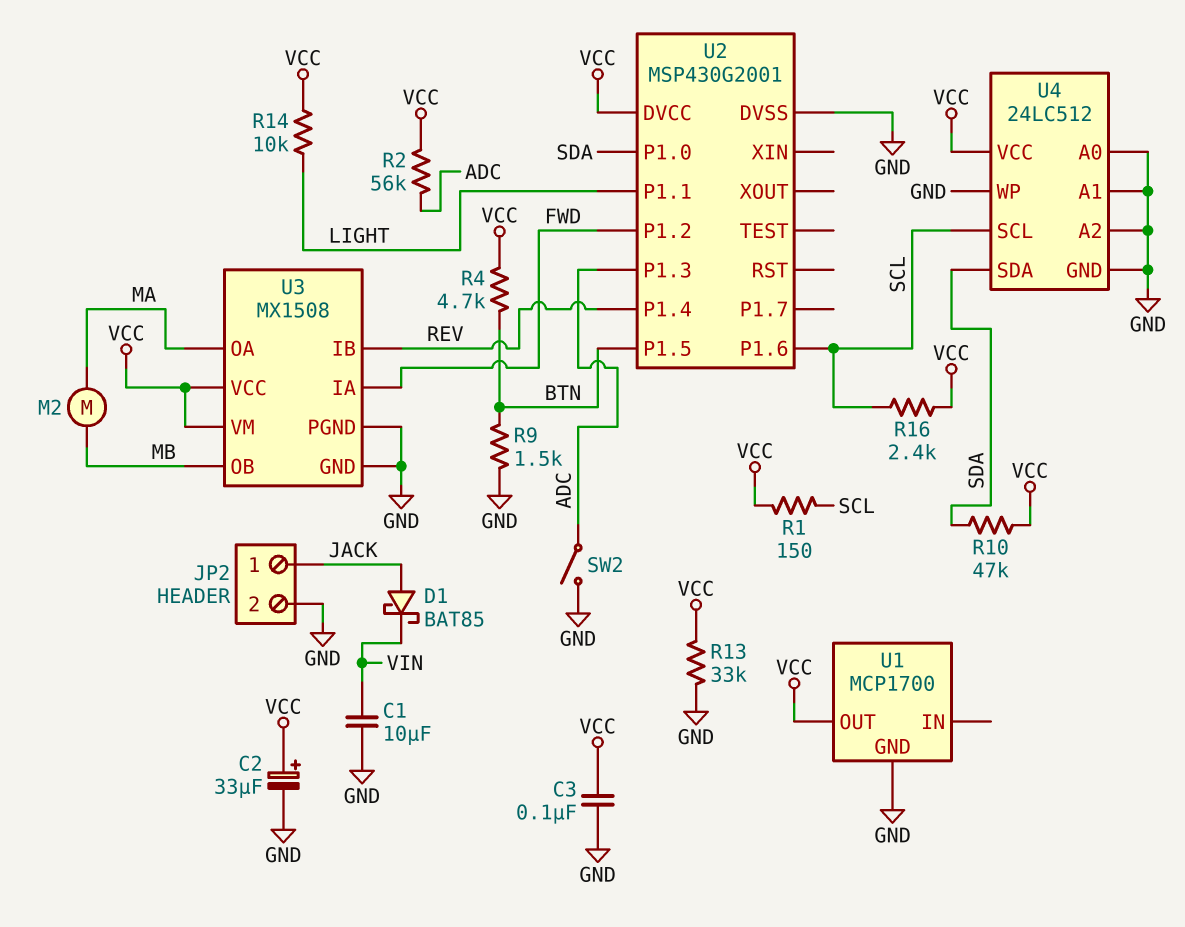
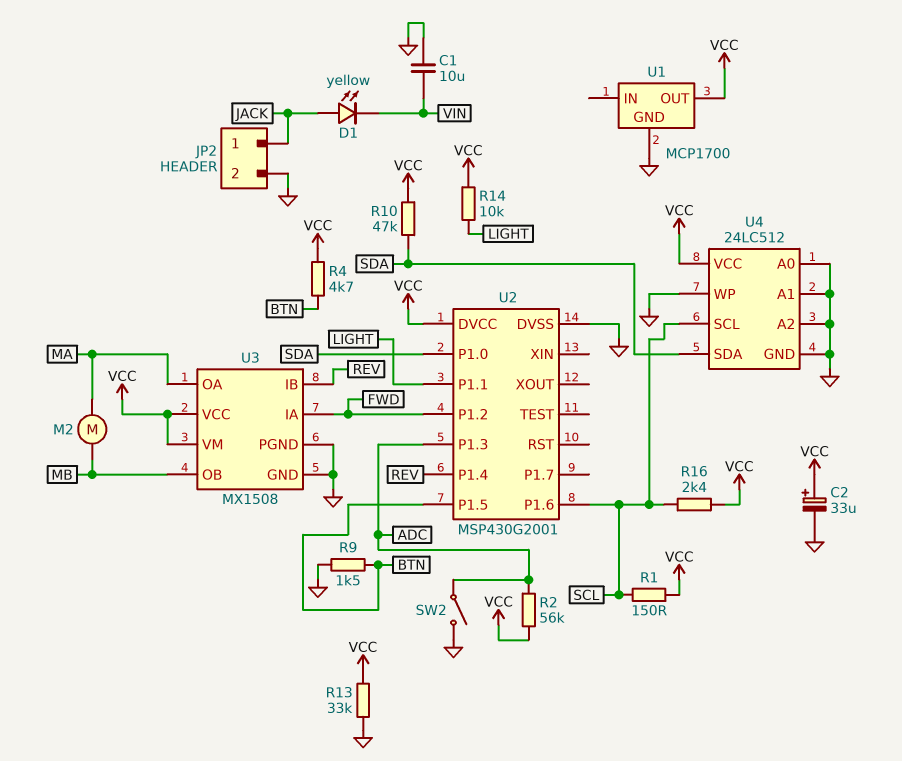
C3: 100nF (GND, VCC) -> none
D1: schottky BAT85 (A JACK, K VIN) -> LED yellow (A JACK, K VIN)

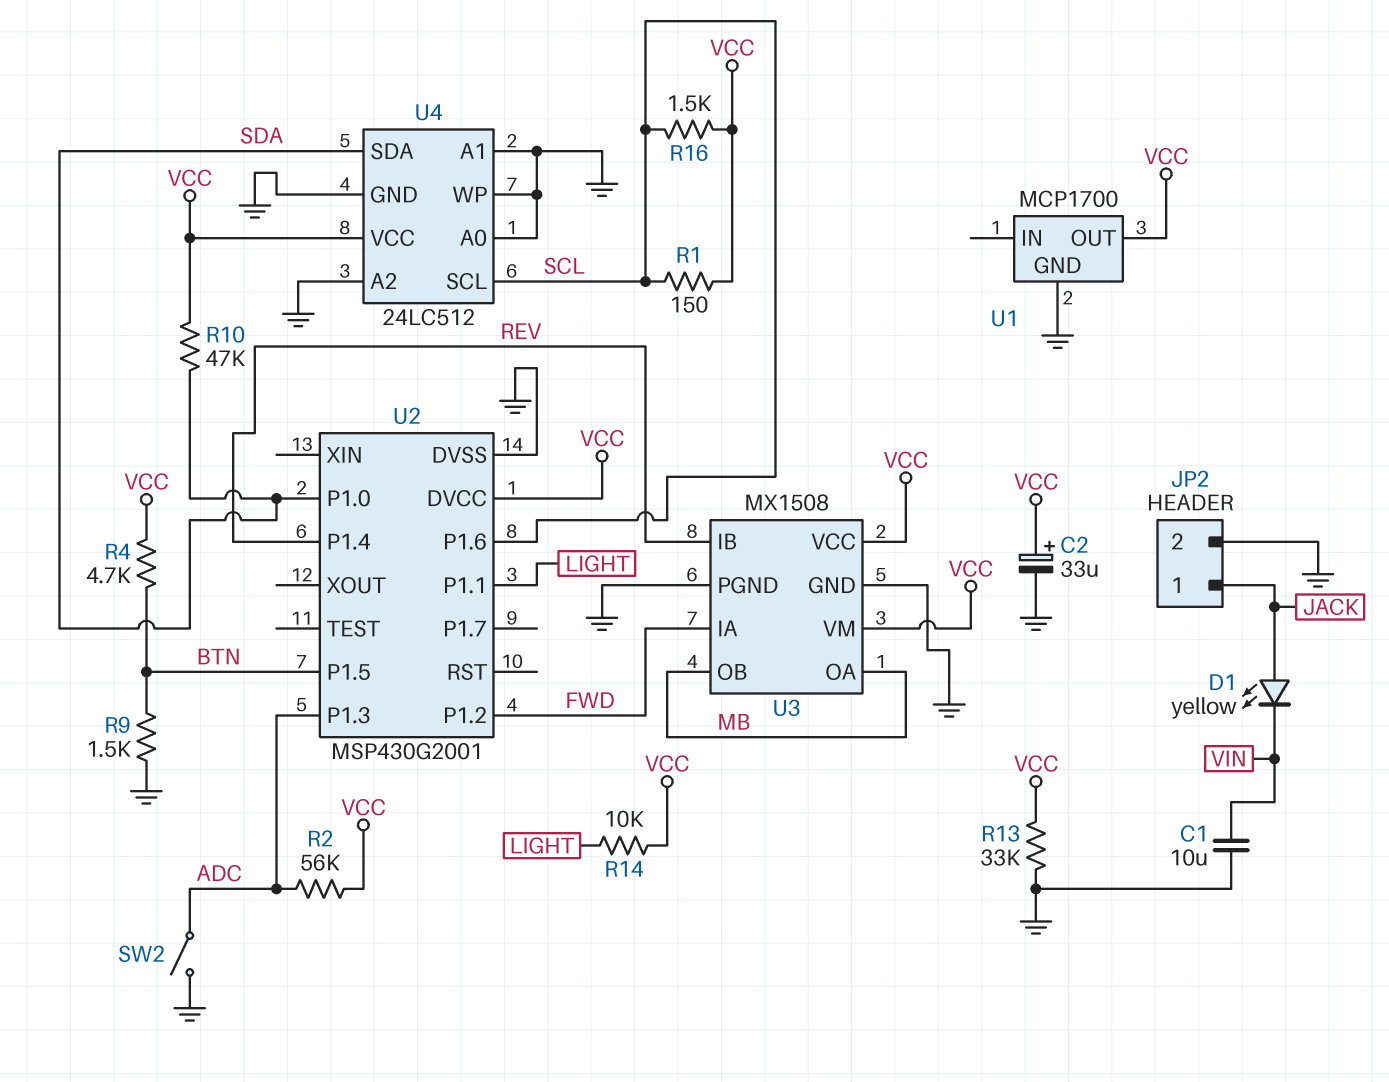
M2: motor (MA, MB) -> none
R16: 2.4k (SCL, VCC) -> 1.5k (SCL, VCC)
U3 pin OA: MA -> MB

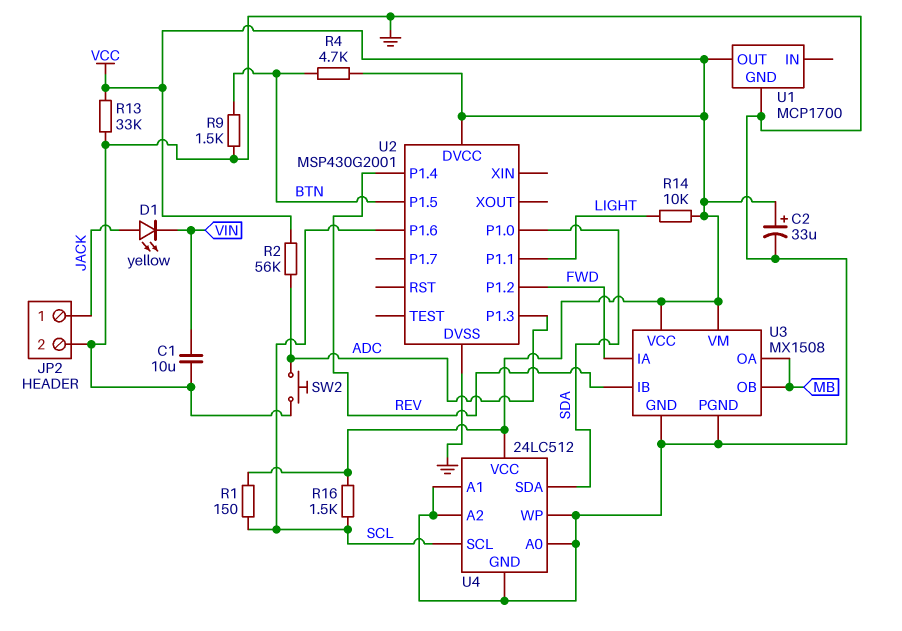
R10: 47k (SDA, VCC) -> none
SW2: switch (ADC, GND) -> button (ADC, GND)

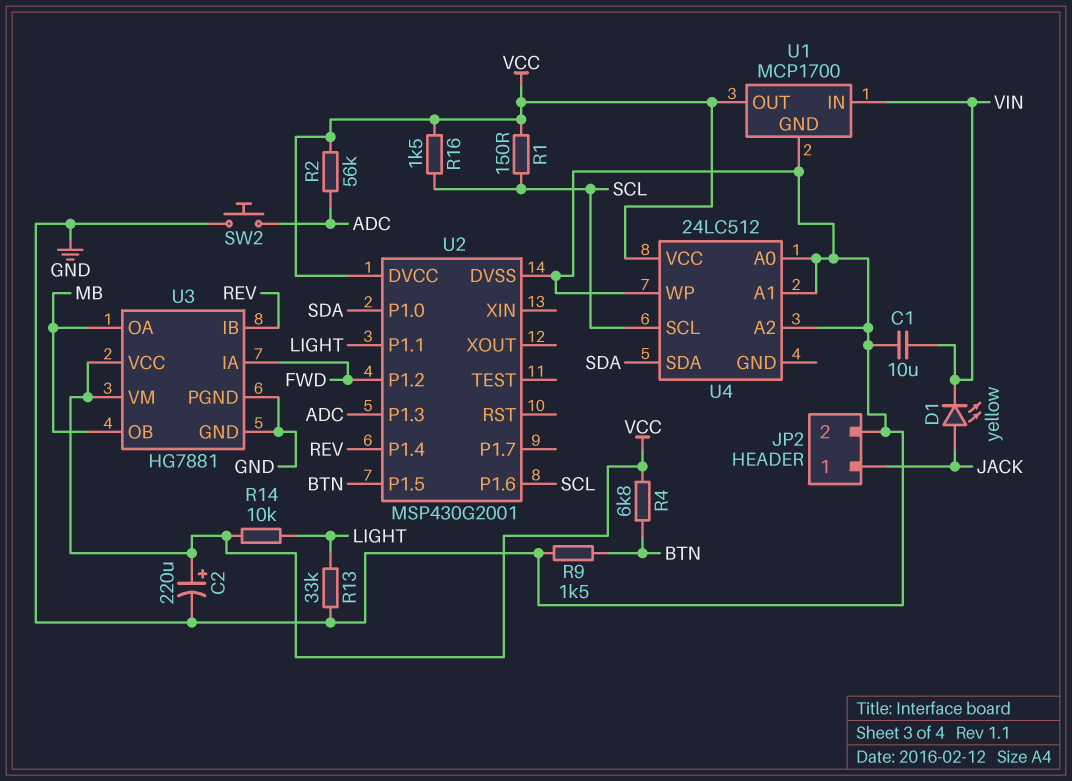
C2: 33uF (plus VCC, minus GND) -> 220uF (plus VCC, minus GND)
R4: 4.7k (BTN, VCC) -> 6.8k (BTN, VCC)
R13: 33k (GND, VCC) -> 33k (GND, LIGHT)
U1 pin IN: none -> VIN
U3: MX1508 -> HG7881
U4 pin GND: GND -> none

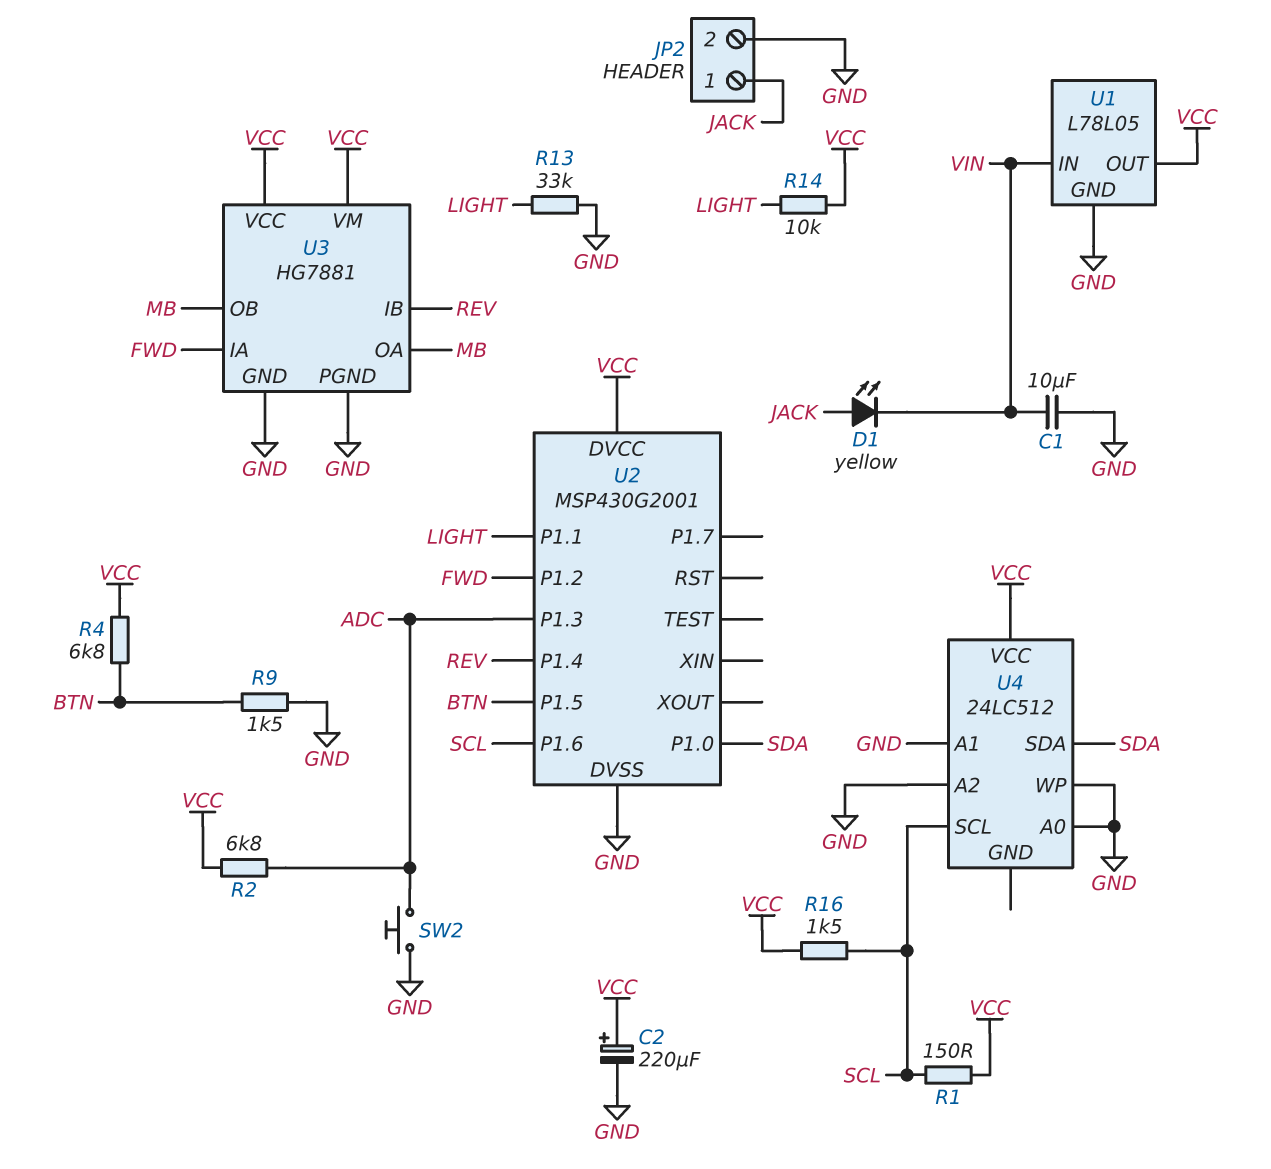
R2: 56k (ADC, VCC) -> 6.8k (ADC, VCC)
U1: MCP1700 -> L78L05

